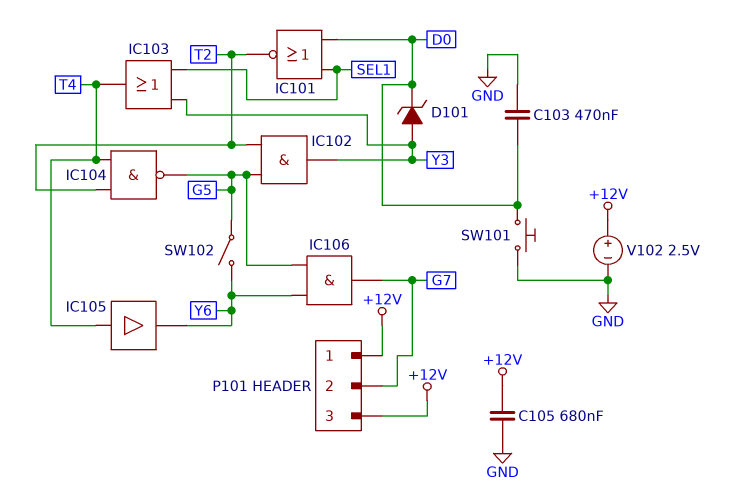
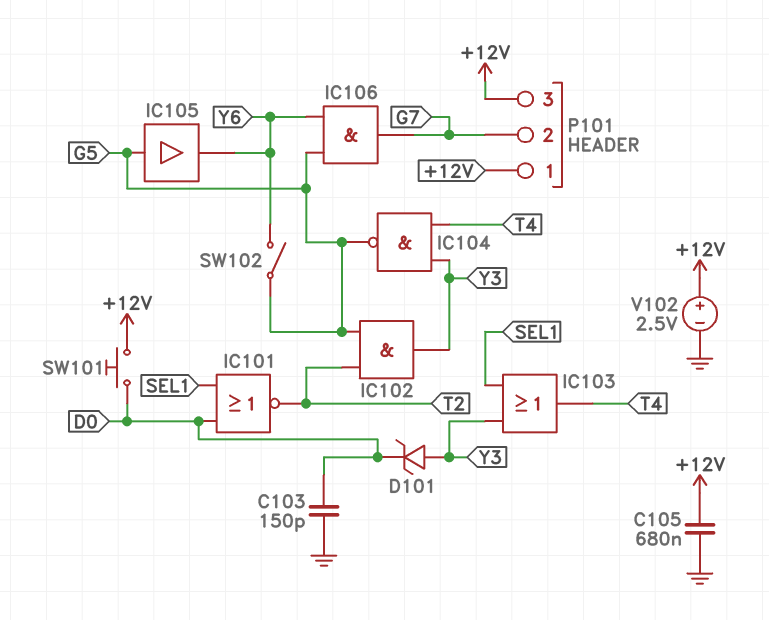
C103: 470nF (D0, GND) -> 150pF (D0, GND)
IC104: NAND (in T2, in T4, out G5) -> NAND (in T4, in Y3, out G5)
IC105: buffer (in T4, out Y6) -> buffer (in G5, out Y6)
SW101: button (D0, GND) -> button (+12V, D0)

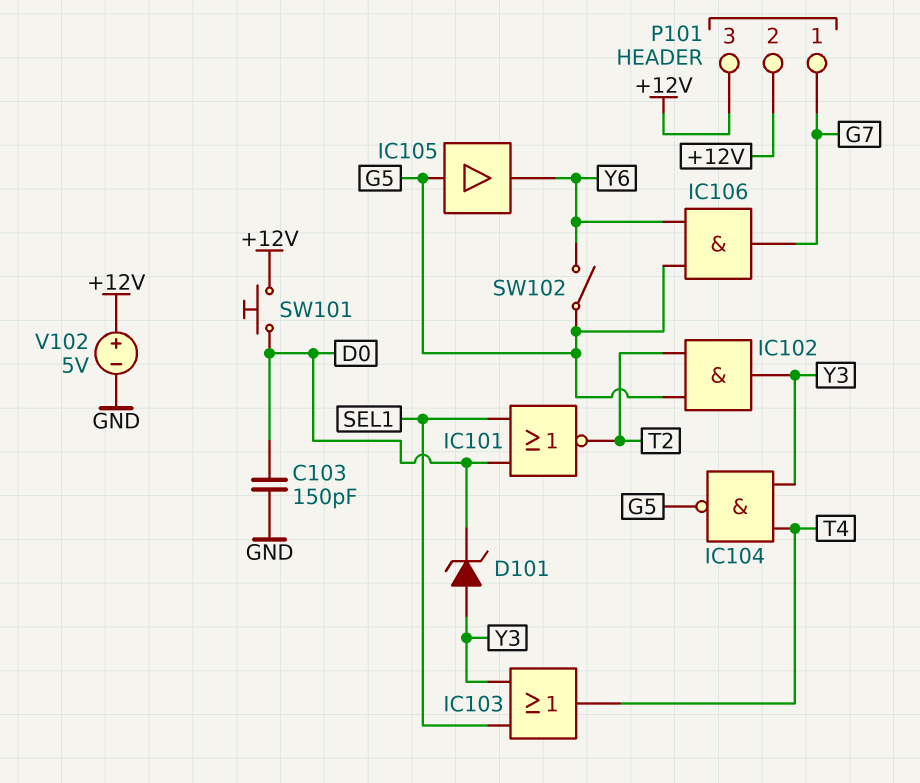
C105: 680nF (+12V, GND) -> none
P101 pin 1: +12V -> G7
P101 pin 2: G7 -> +12V
V102: 2.5V (plus +12V, minus GND) -> 5V (plus +12V, minus GND)

